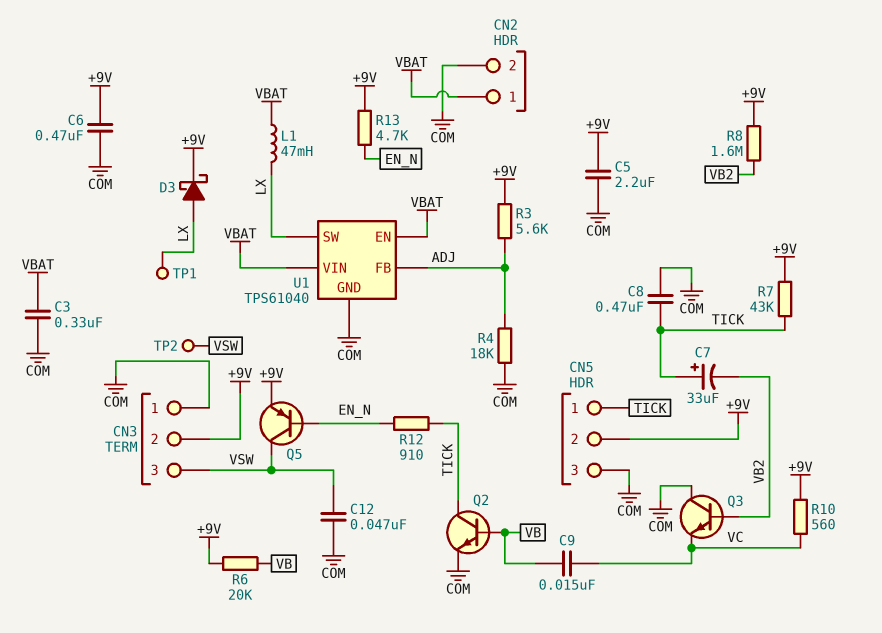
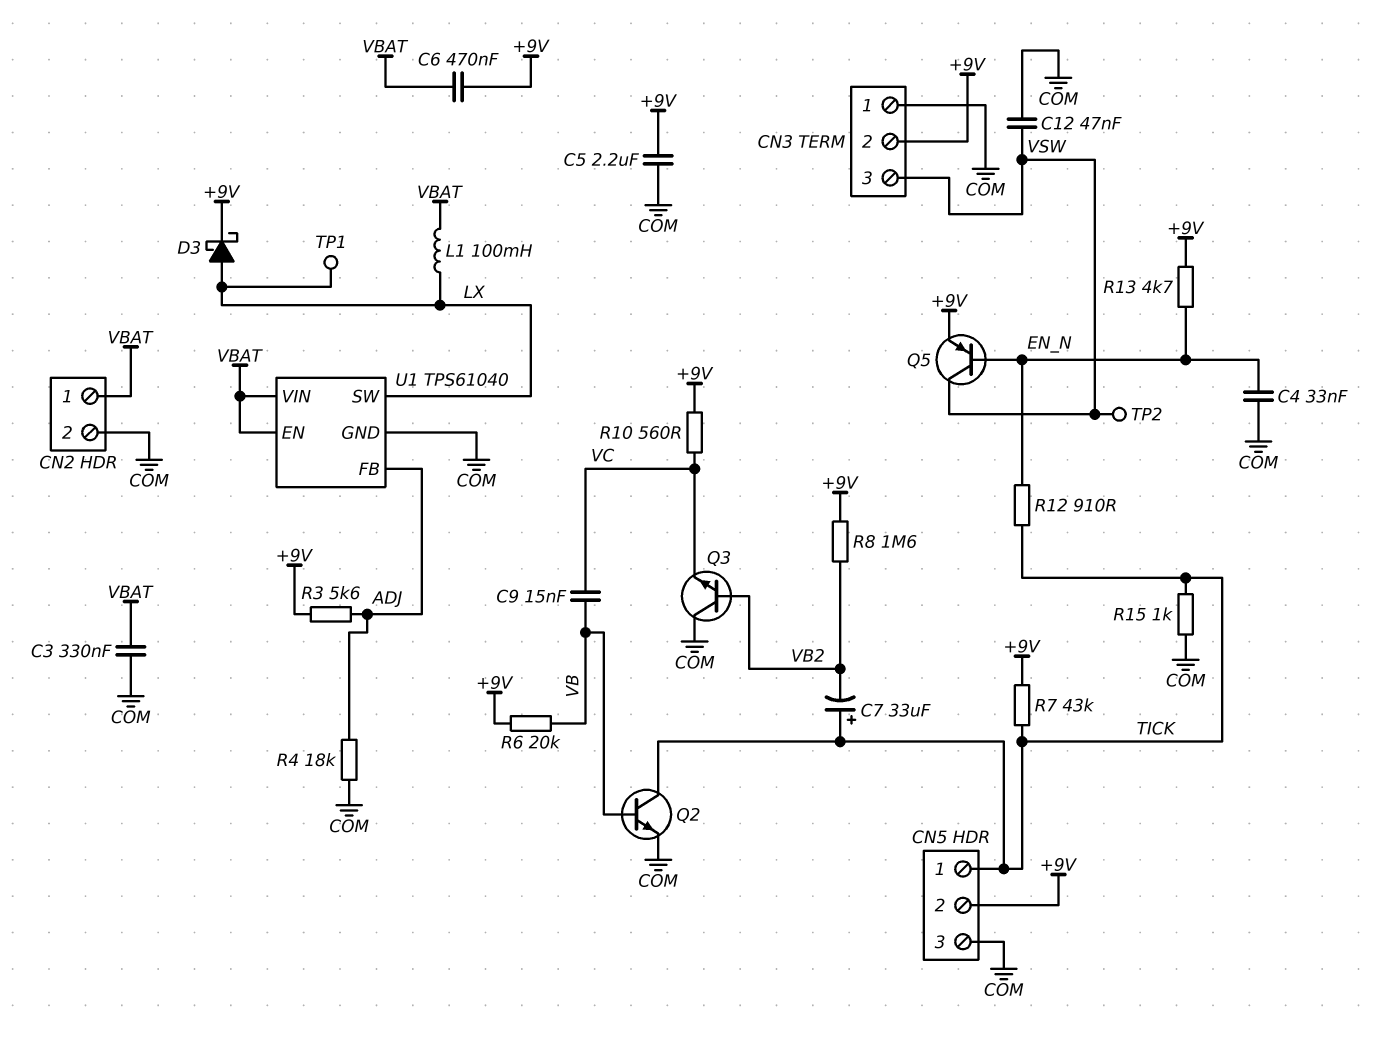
C4: none -> 33nF (COM, EN_N)
C6: 470nF (+9V, COM) -> 470nF (+9V, VBAT)
C8: 470nF (COM, TICK) -> none
L1: 47mH (LX, VBAT) -> 100mH (LX, VBAT)
R15: none -> 1k (COM, TICK)

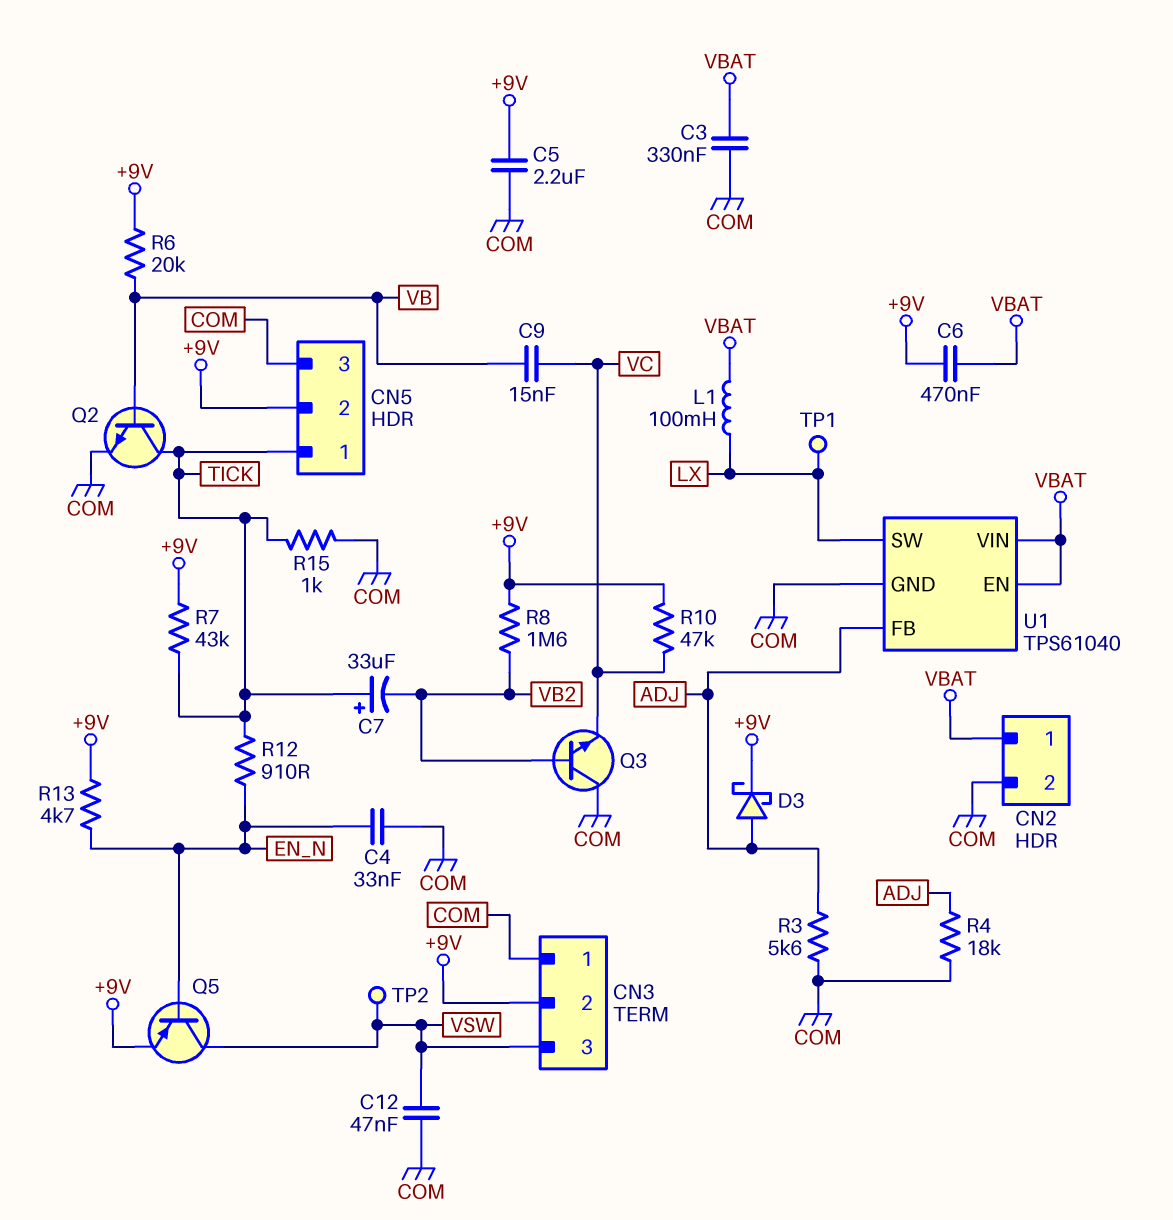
D3: schottky (A LX, K +9V) -> schottky (A ADJ, K +9V)
R3: 5.6k (+9V, ADJ) -> 5.6k (ADJ, COM)
R10: 560 (+9V, VC) -> 47k (+9V, VC)

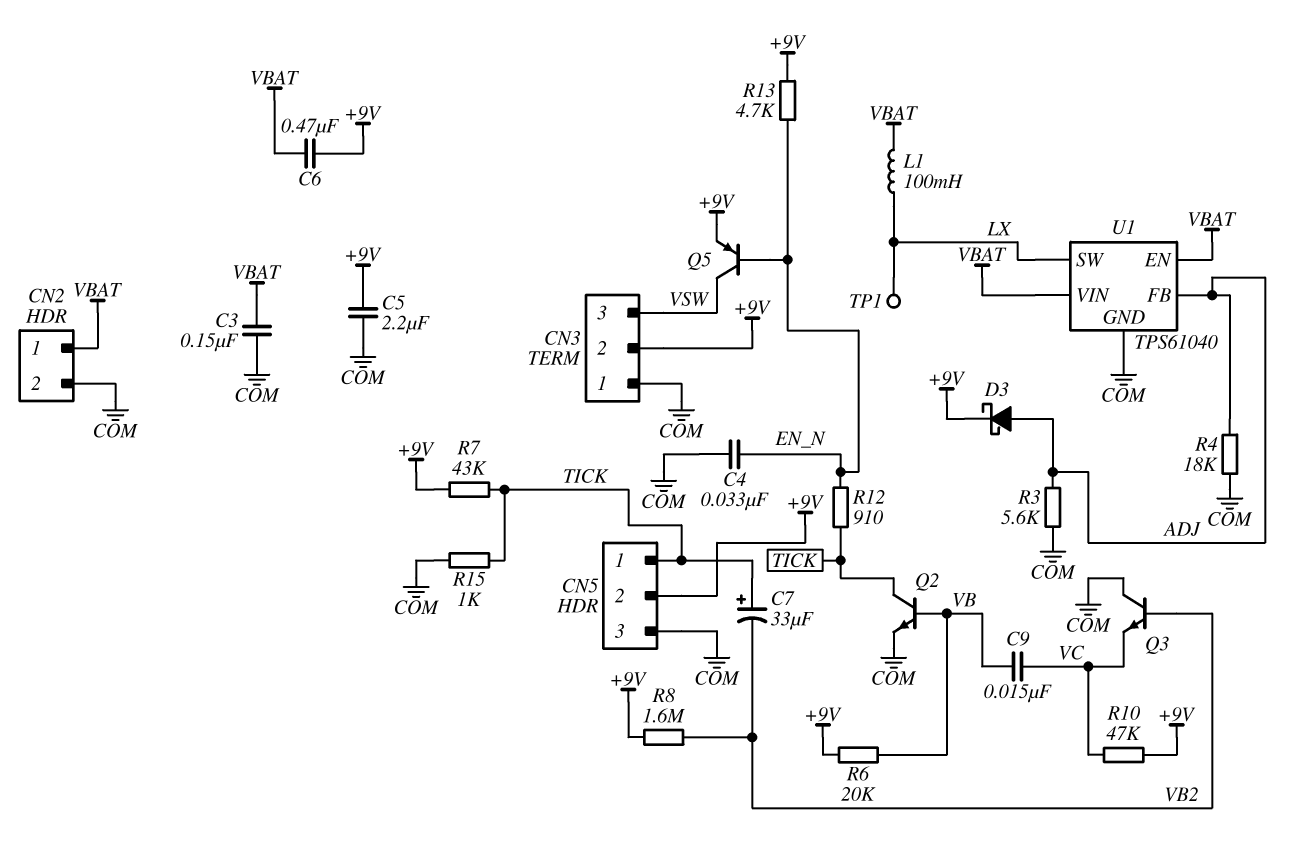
C3: 330nF (COM, VBAT) -> 150nF (COM, VBAT)
C12: 47nF (COM, VSW) -> none
TP2: test point (VSW) -> none

